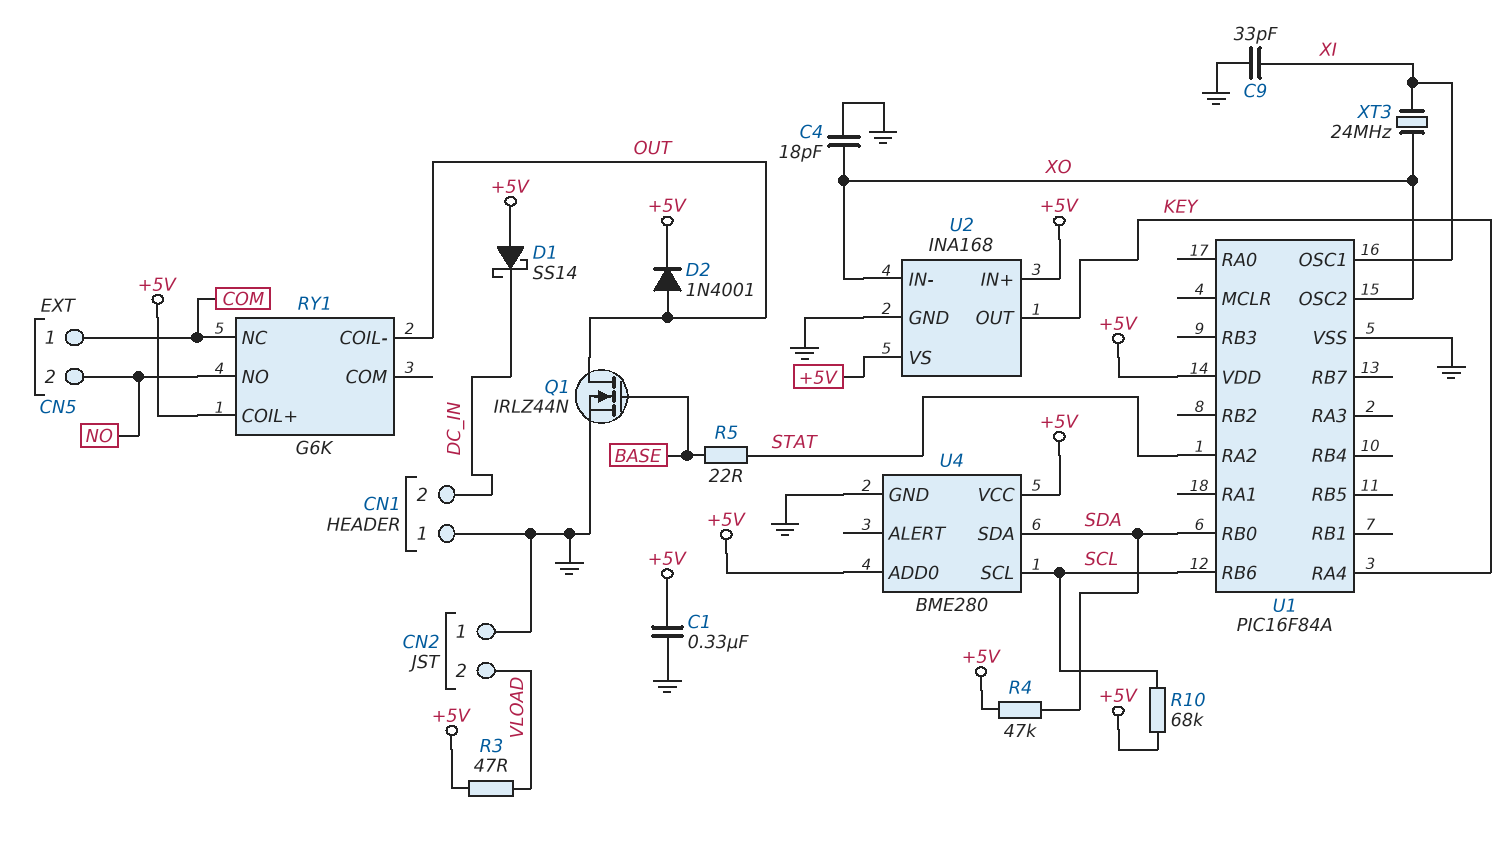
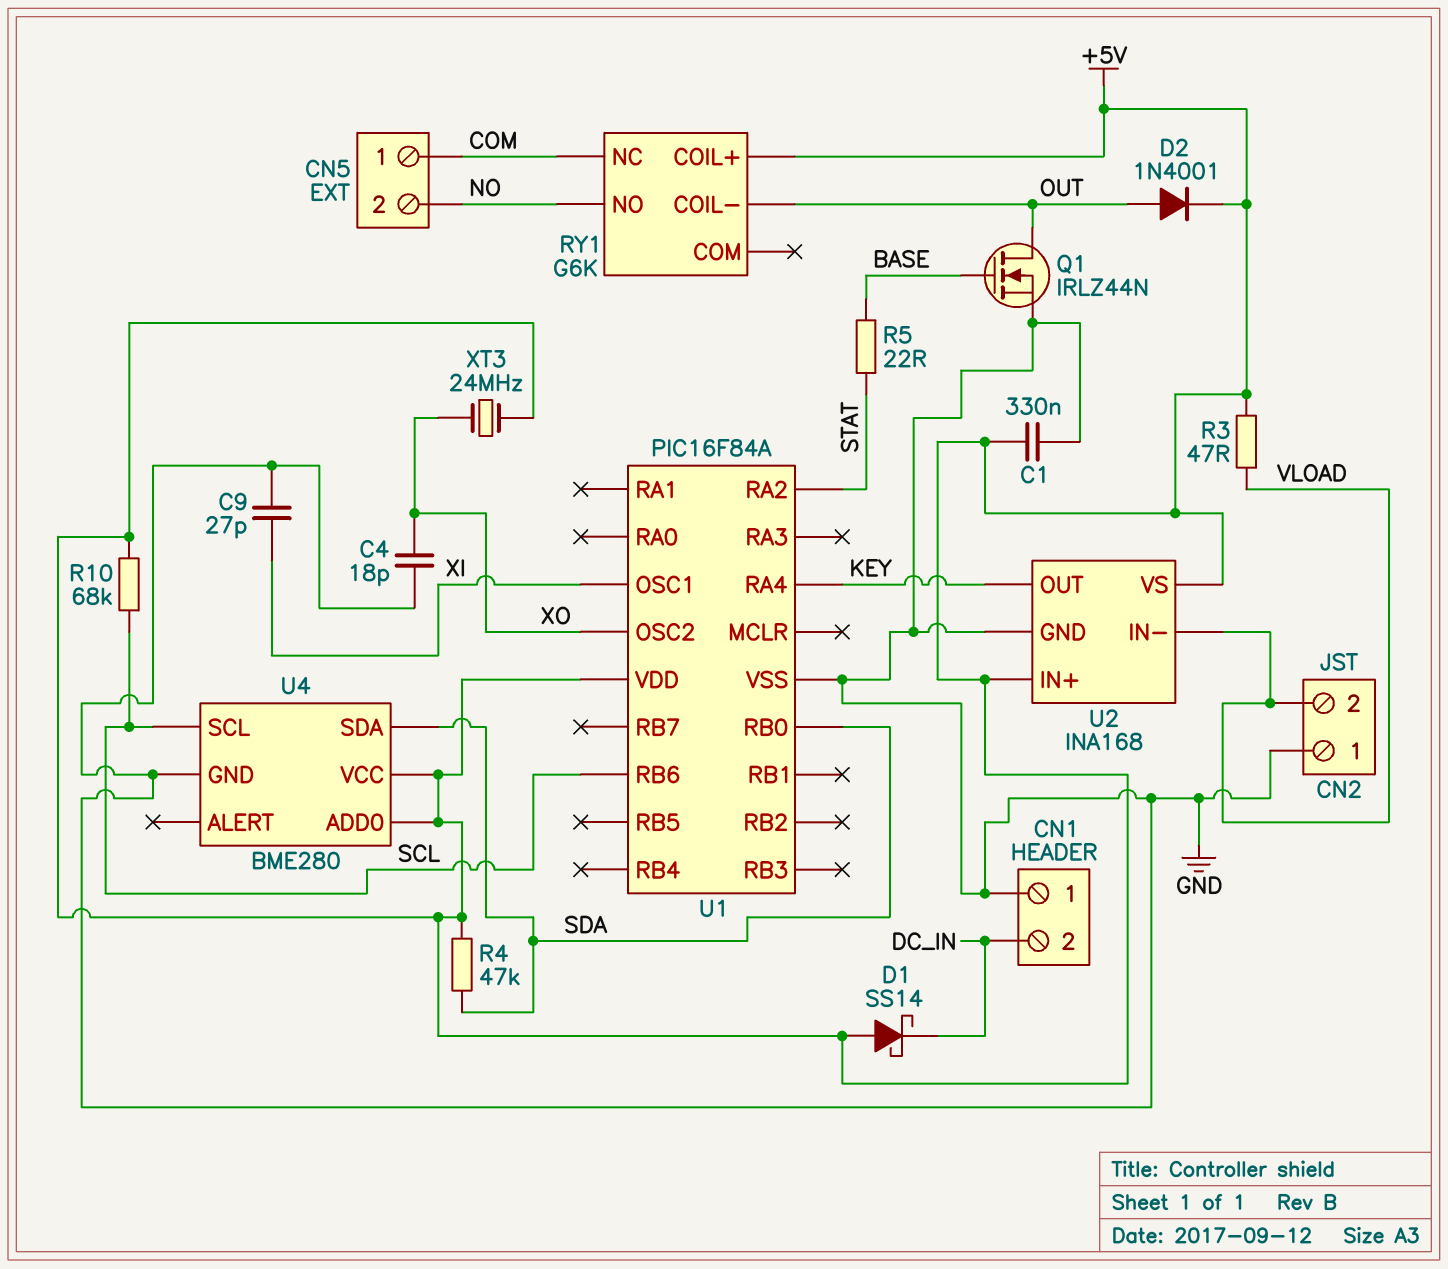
C9: 33pF (GND, XI) -> 27pF (GND, XI)
U2 pin IN-: XO -> VLOAD
XT3: 24MHz (XI, XO) -> 24MHz (+5V, XO)

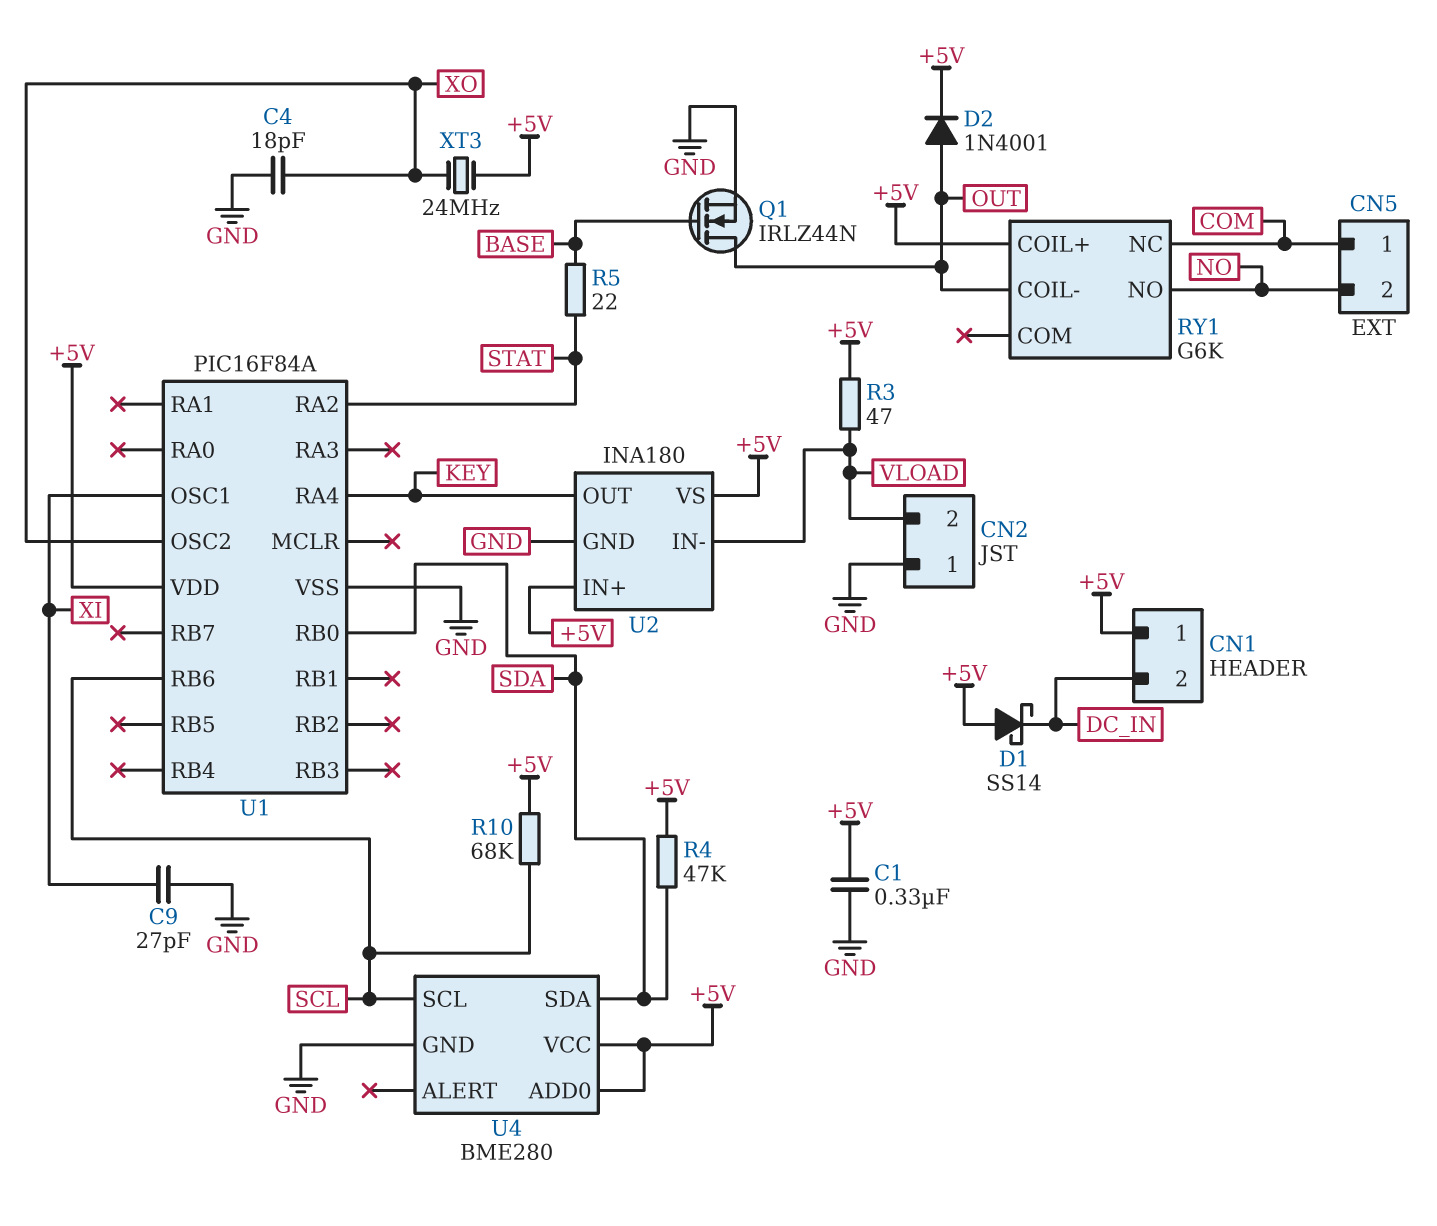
CN1 pin 1: GND -> +5V
U2: INA168 -> INA180

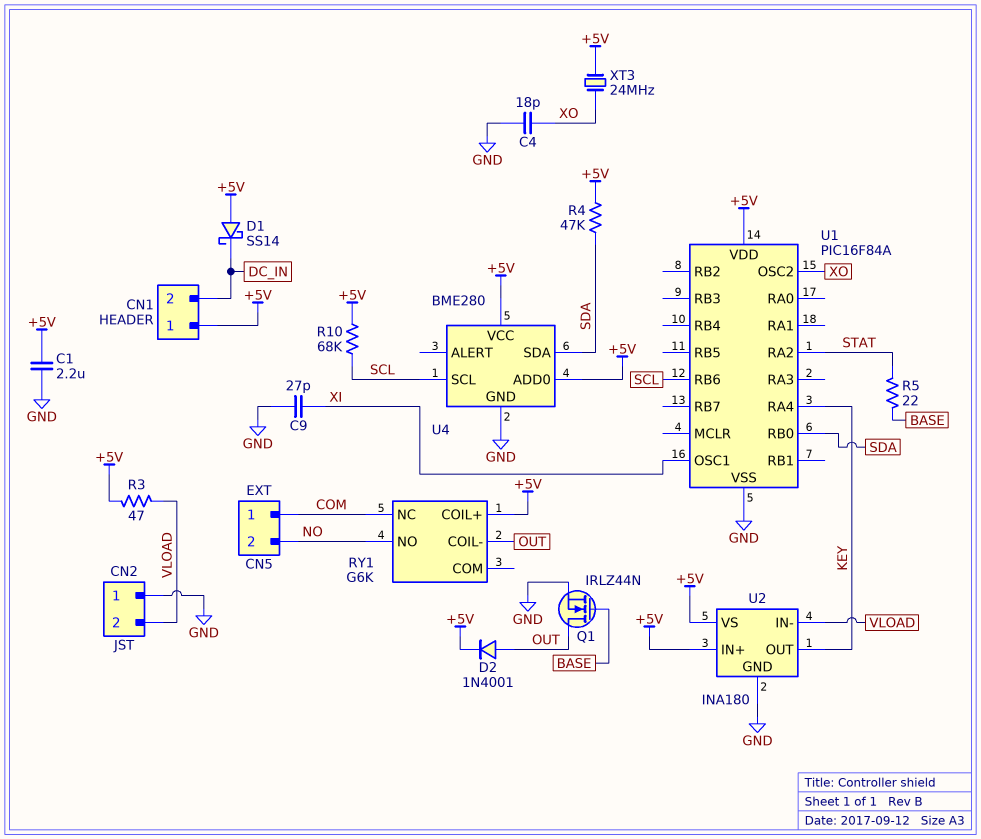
C1: 330nF (+5V, GND) -> 2.2uF (+5V, GND)

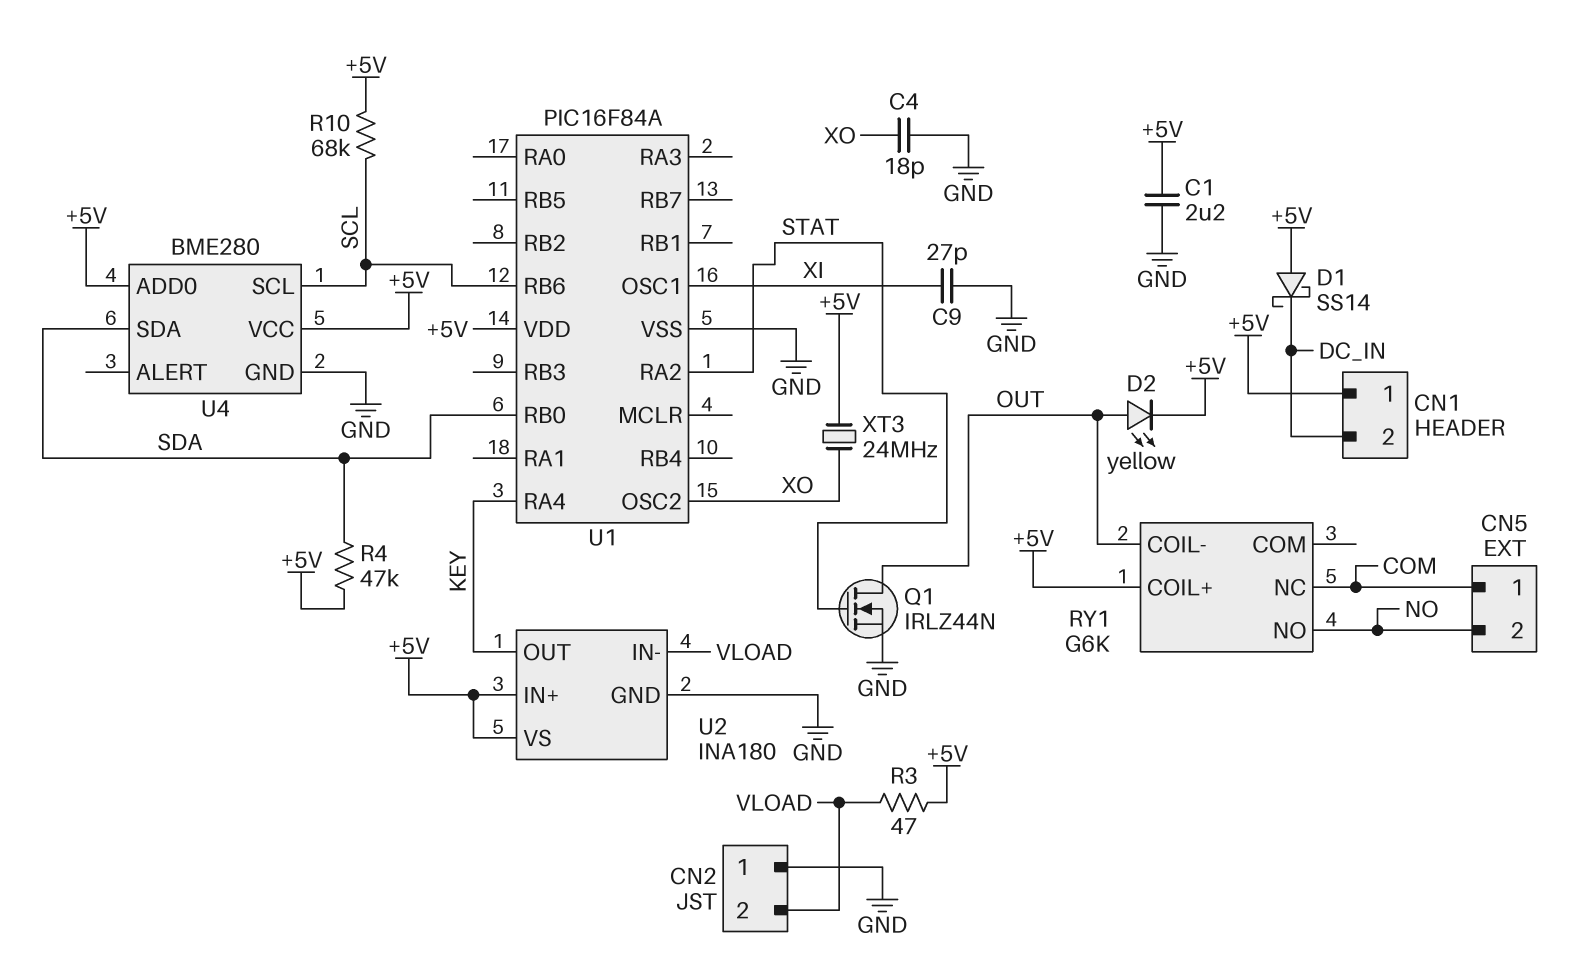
D2: diode 1N4001 (A OUT, K +5V) -> LED yellow (A OUT, K +5V)
Q1: NMOS IRLZ44N (G BASE, D OUT, S GND) -> NMOS IRLZ44N (G STAT, D OUT, S GND)
R5: 22 (BASE, STAT) -> none

